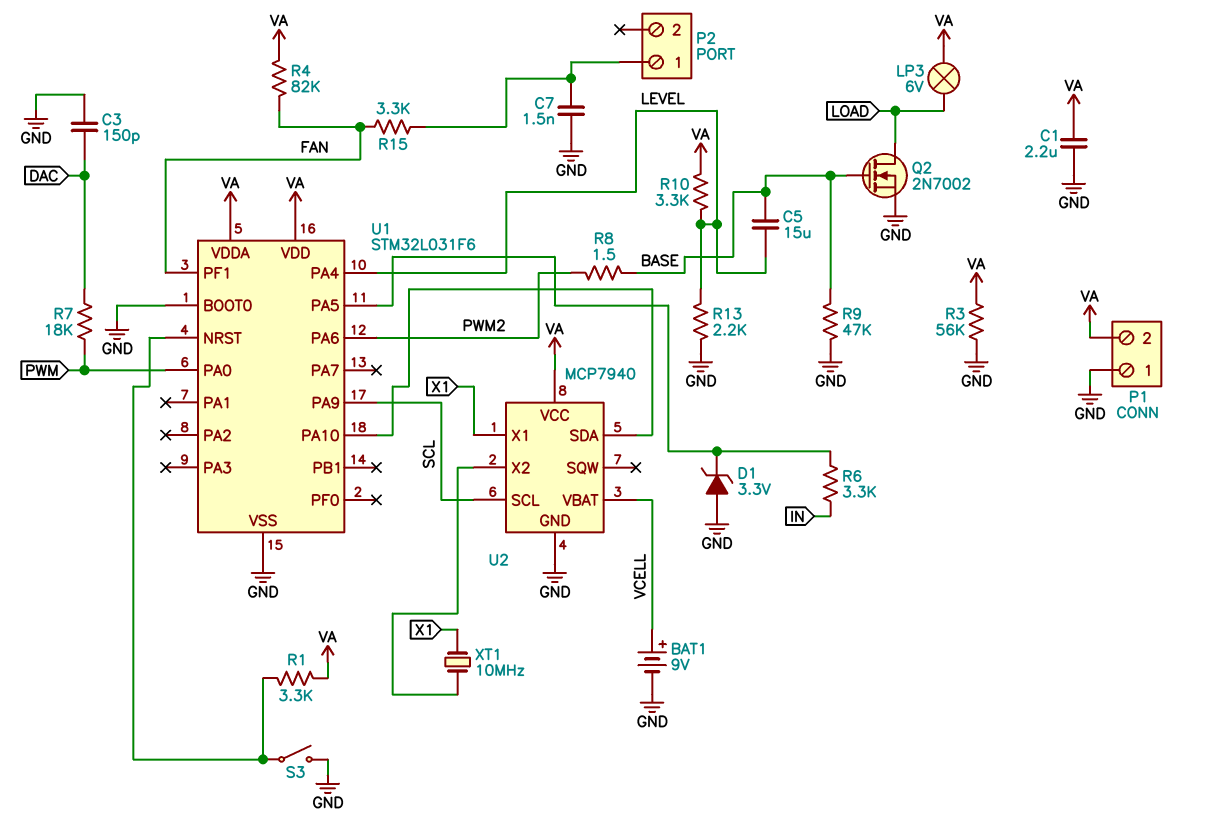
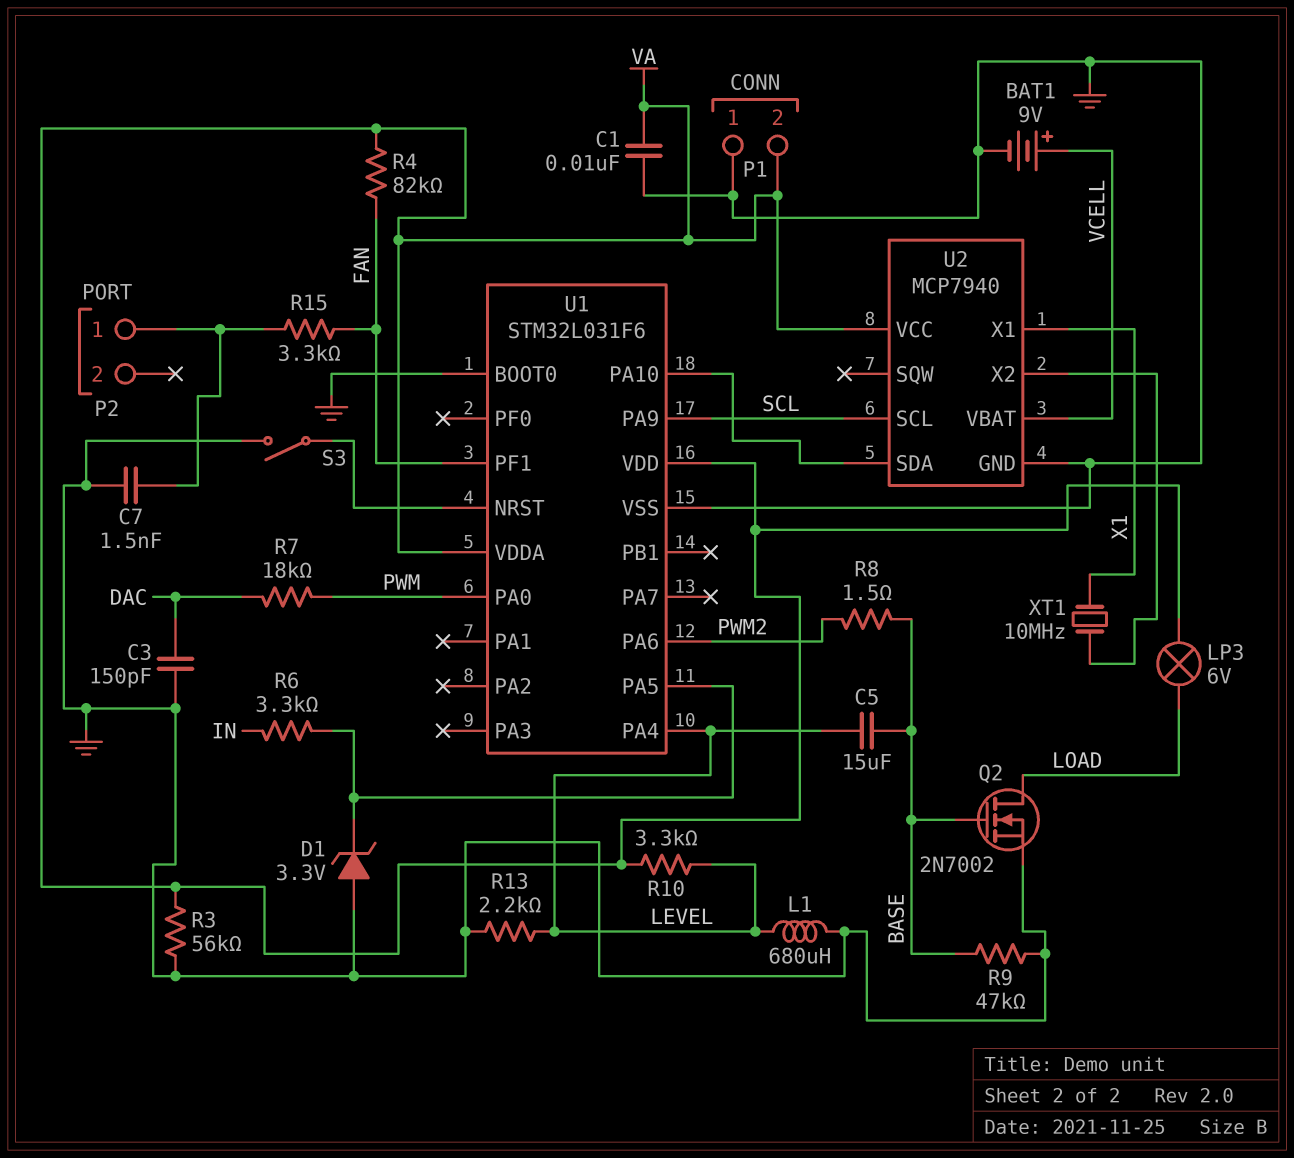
C1: 2.2uF (GND, VA) -> 10nF (GND, VA)
L1: none -> 680uH (GND, LEVEL)
R1: 3.3k (U1/NRST, VA) -> none

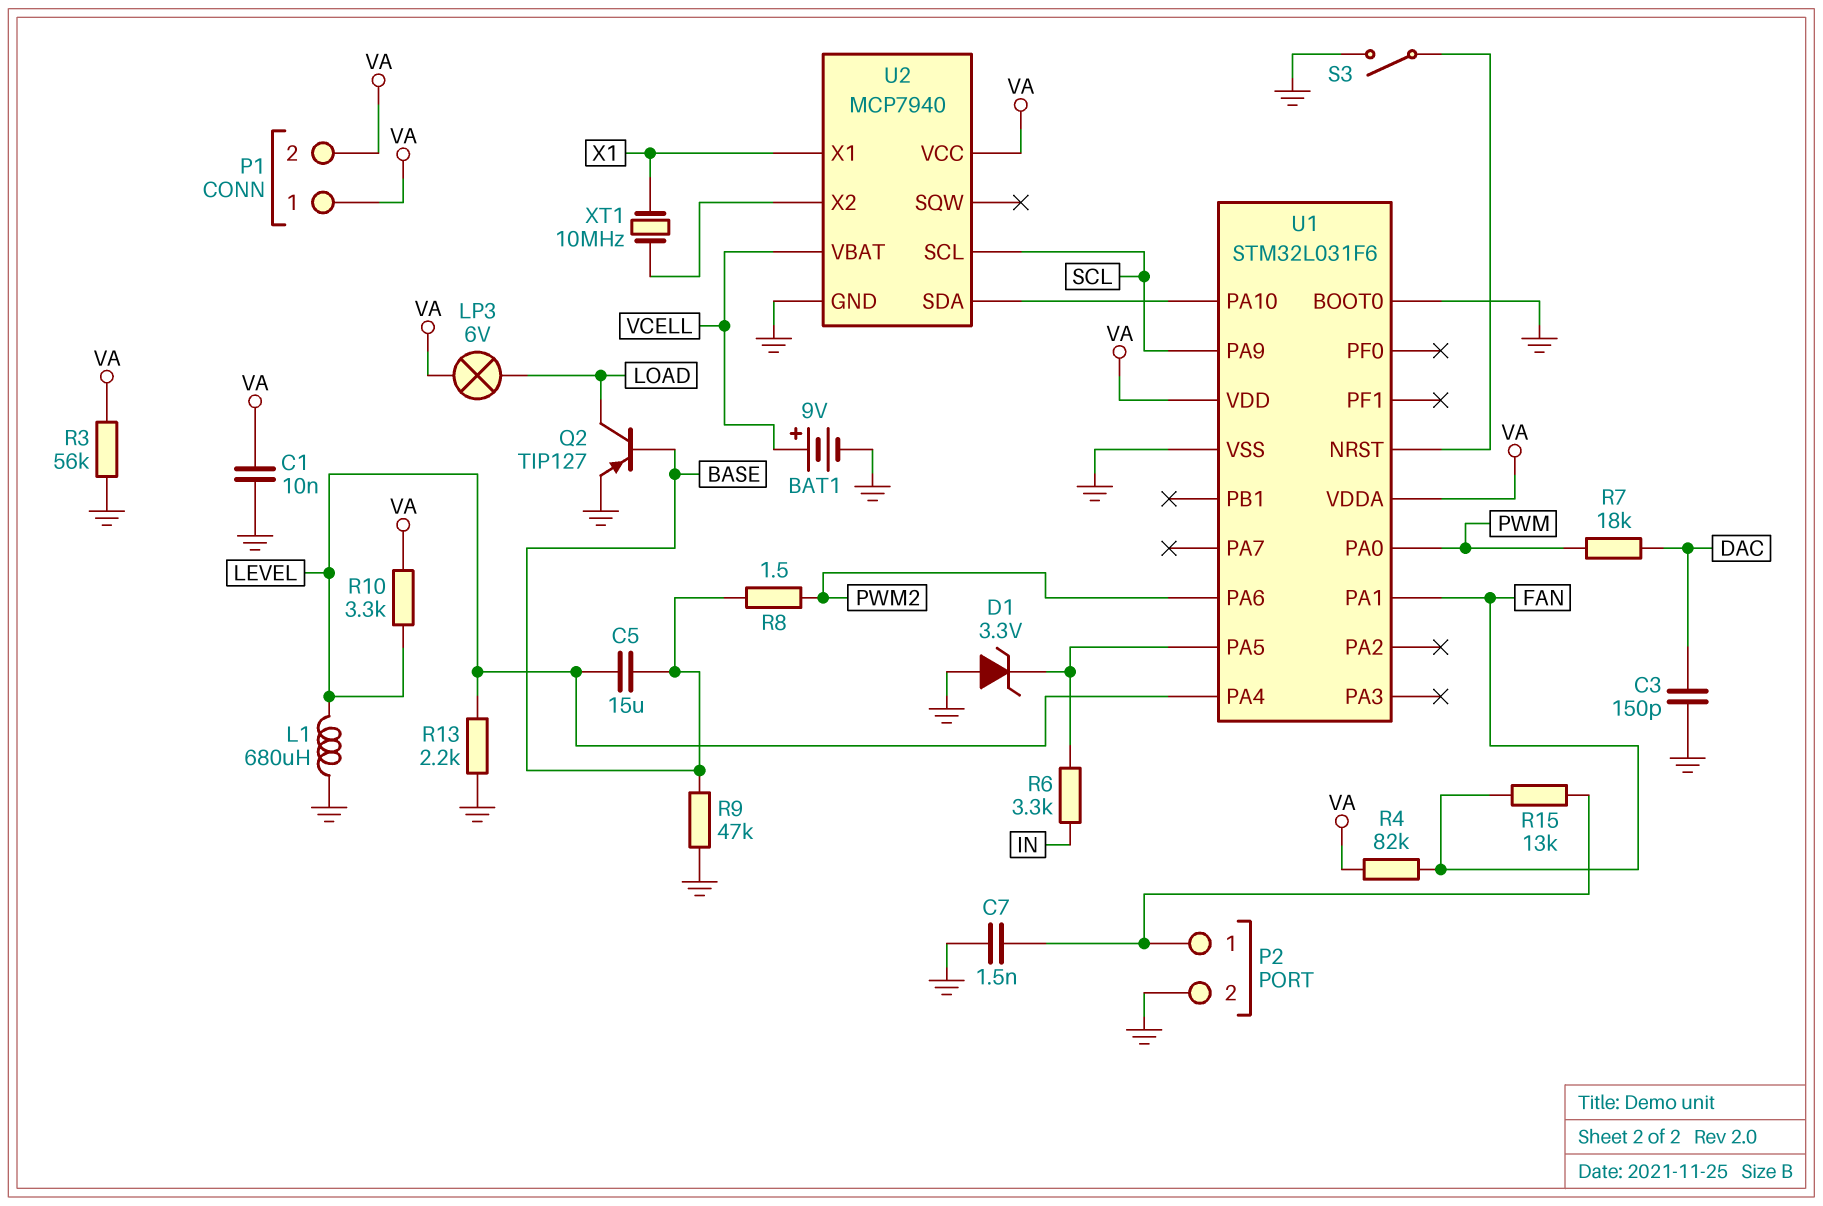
P1 pin 1: GND -> VA
P2 pin 2: none -> GND
Q2: NMOS 2N7002 (G BASE, D LOAD, S GND) -> PNP TIP127 (B BASE, C LOAD, E GND)
R15: 3.3k (FAN, P2/1) -> 13k (FAN, P2/1)
U1 pin PA1: none -> FAN
U1 pin PF1: FAN -> none

